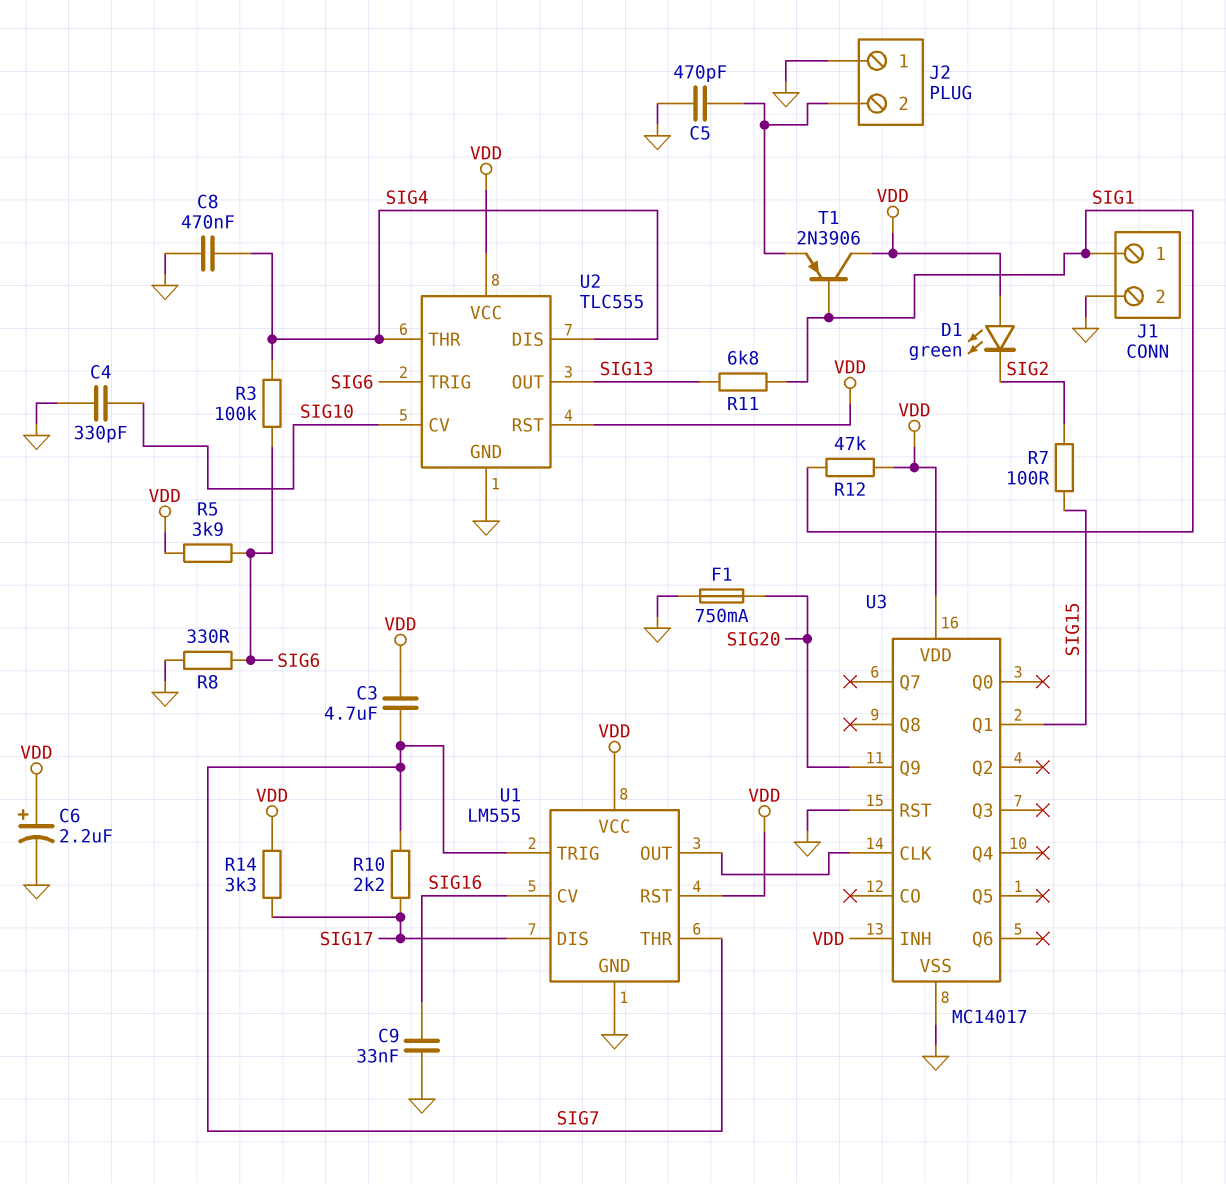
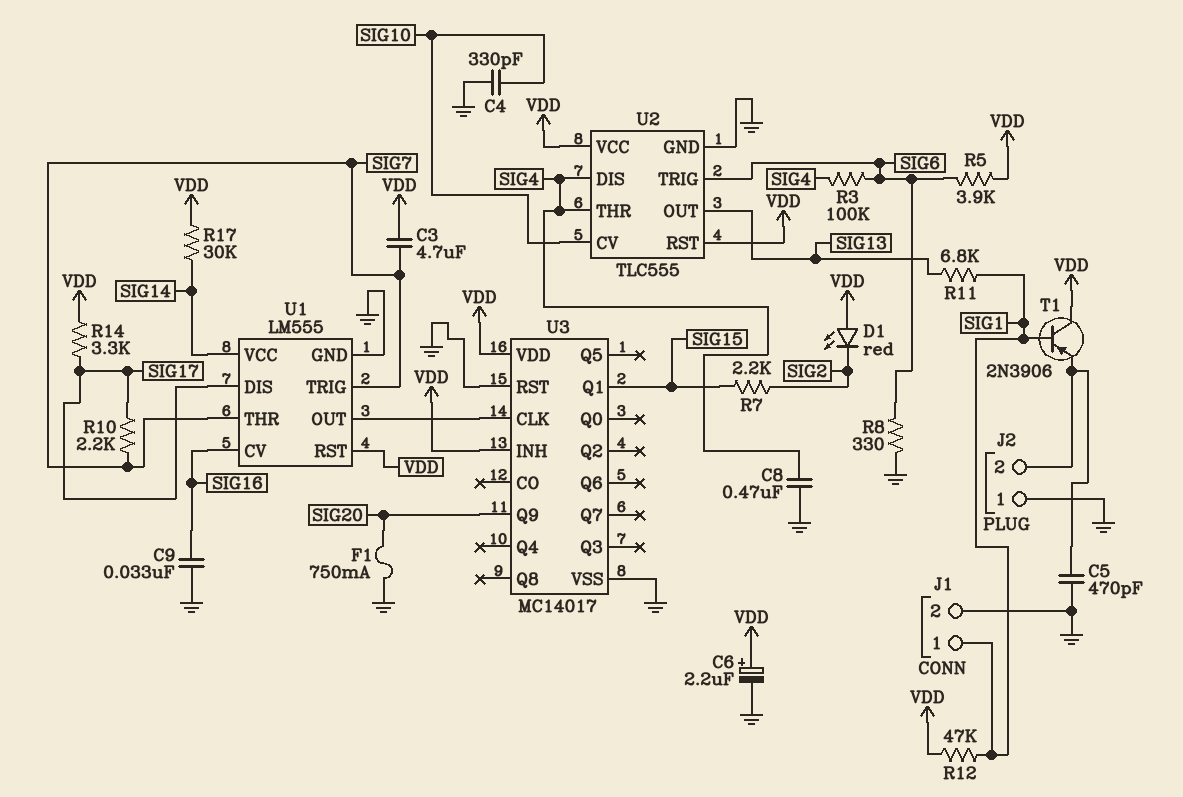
D1: LED green (A VDD, K SIG2) -> LED red (A VDD, K SIG2)
R7: 100 (SIG2, SIG15) -> 2.2k (SIG2, SIG15)
R17: none -> 30k (SIG14, VDD)
U1 pin VCC: VDD -> SIG14

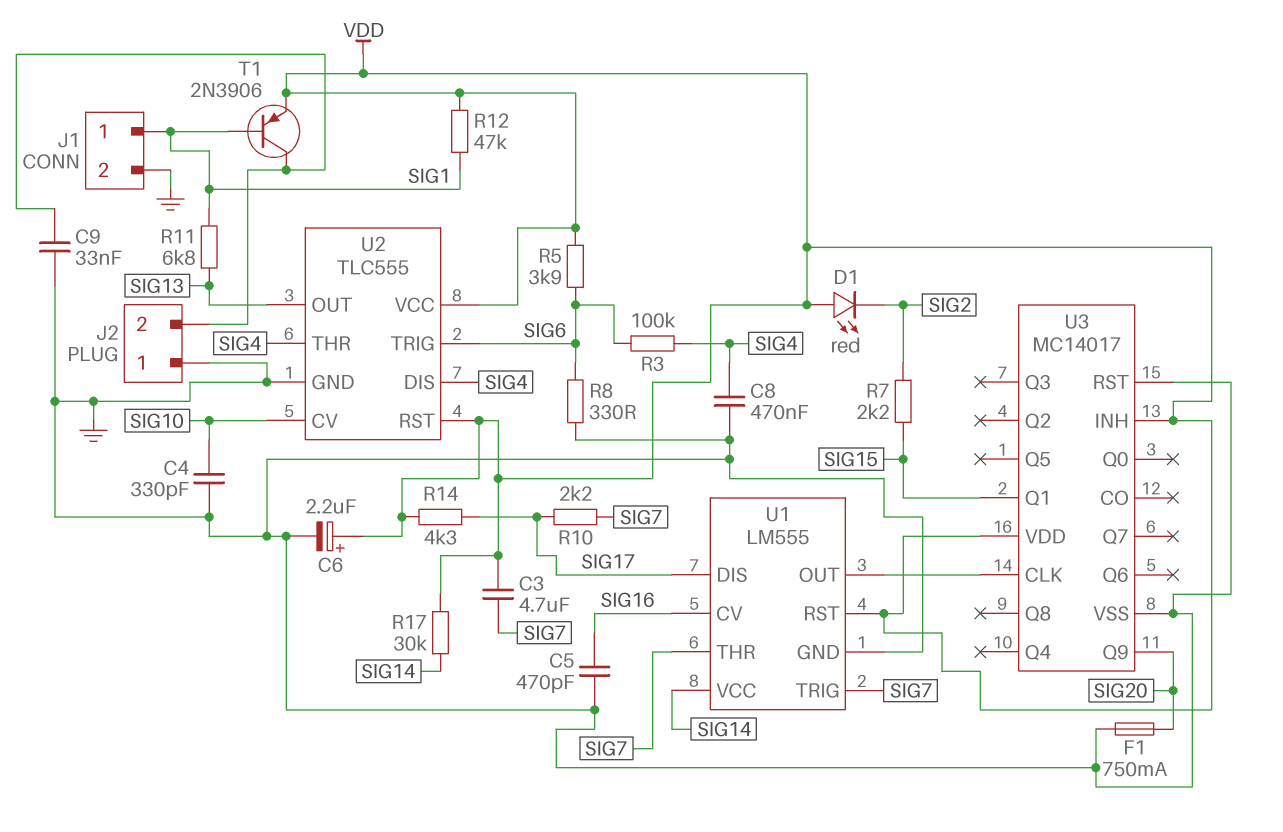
C5: 470pF (GND, J2/2) -> 470pF (GND, SIG16)
C9: 33nF (GND, SIG16) -> 33nF (GND, J2/2)
R14: 3.3k (SIG17, VDD) -> 4.3k (SIG17, VDD)
T1: PNP 2N3906 (B SIG1, C VDD, E J2/2) -> PNP 2N3906 (B SIG1, C J2/2, E VDD)

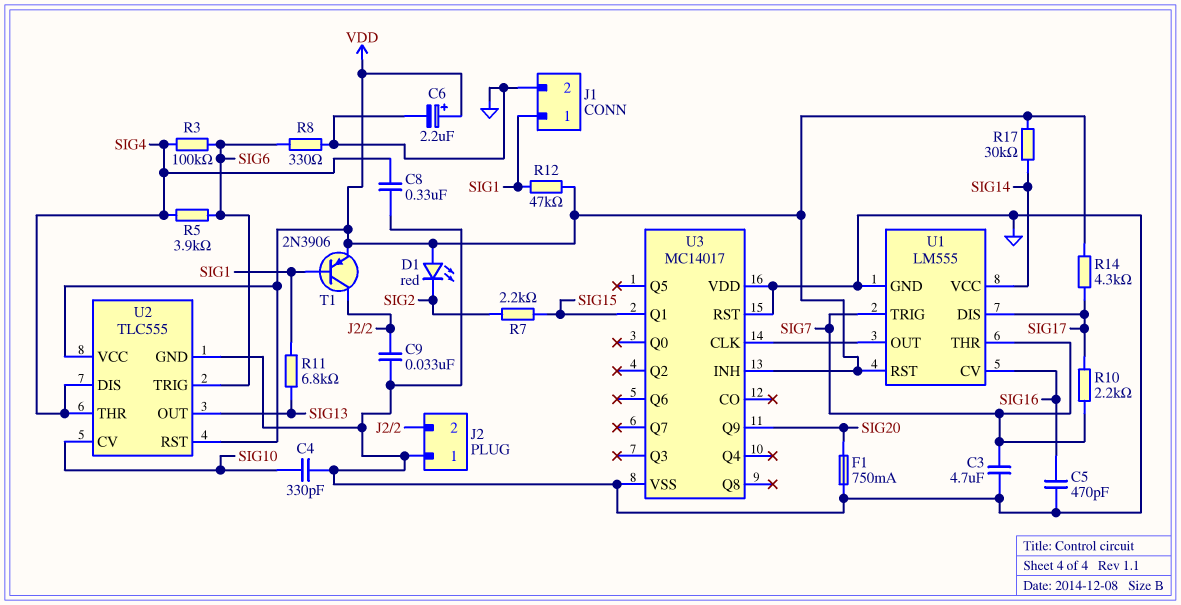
C3: 4.7uF (SIG7, VDD) -> 4.7uF (GND, SIG7)
C8: 470nF (GND, SIG4) -> 330nF (GND, SIG4)
R5: 3.9k (SIG6, VDD) -> 3.9k (SIG4, SIG6)
U3 pin VDD: VDD -> GND

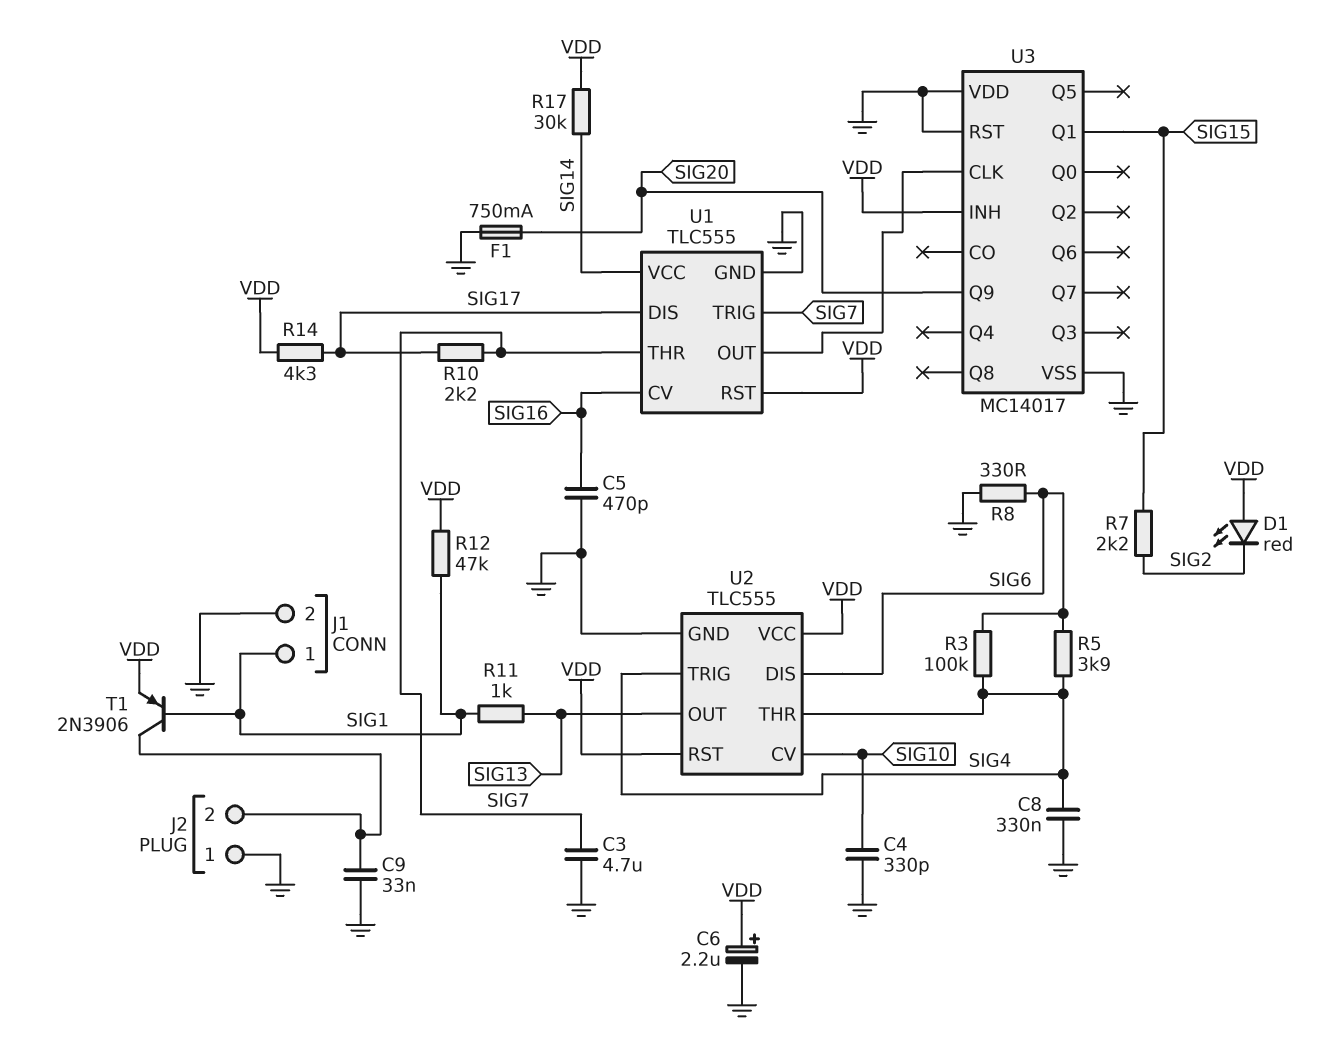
R11: 6.8k (SIG1, SIG13) -> 1k (SIG1, SIG13)
U1: LM555 -> TLC555
U2 pin DIS: SIG4 -> SIG6
U2 pin TRIG: SIG6 -> SIG4

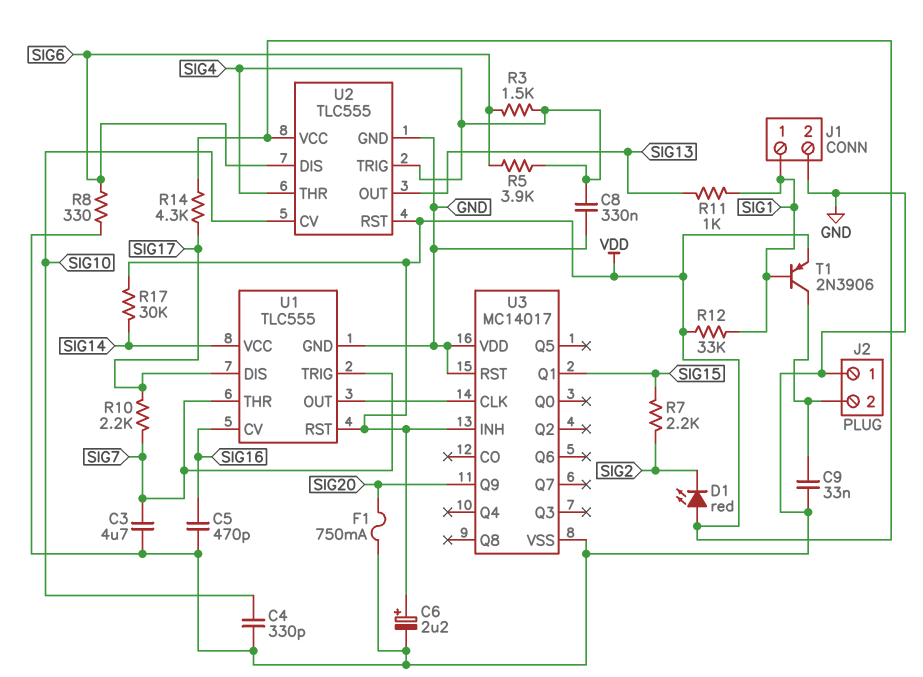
R3: 100k (SIG4, SIG6) -> 1.5k (SIG4, SIG6)
R12: 47k (SIG1, VDD) -> 33k (SIG1, VDD)

